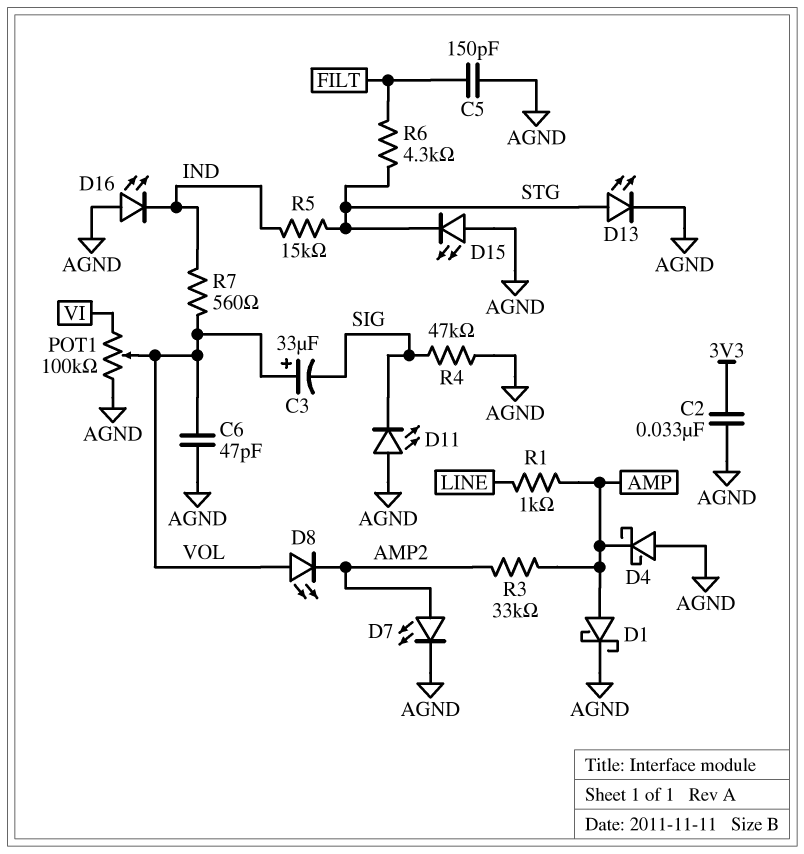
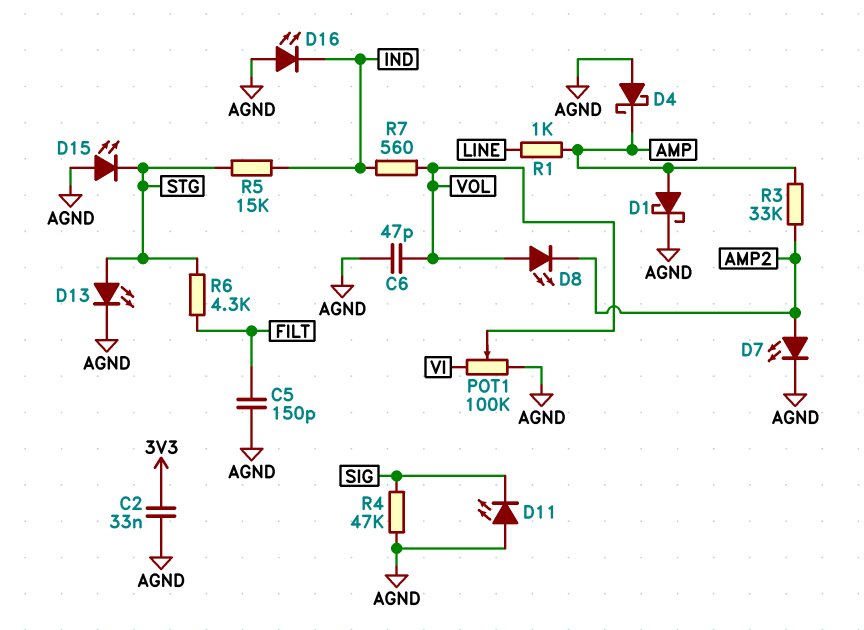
C3: 33uF (plus VOL, minus SIG) -> none

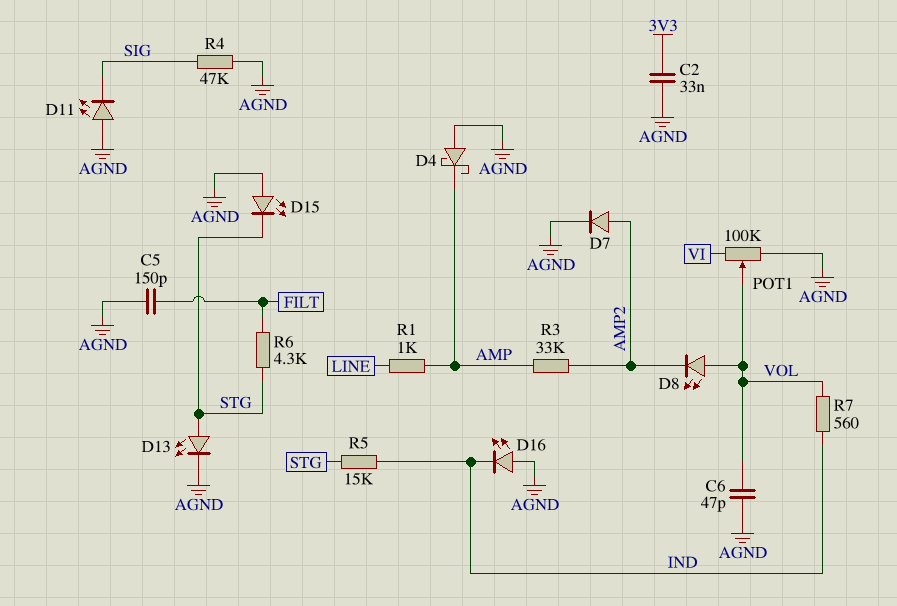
D1: schottky (A AMP, K AGND) -> none
D7: LED (A AMP2, K AGND) -> diode (A AMP2, K AGND)

